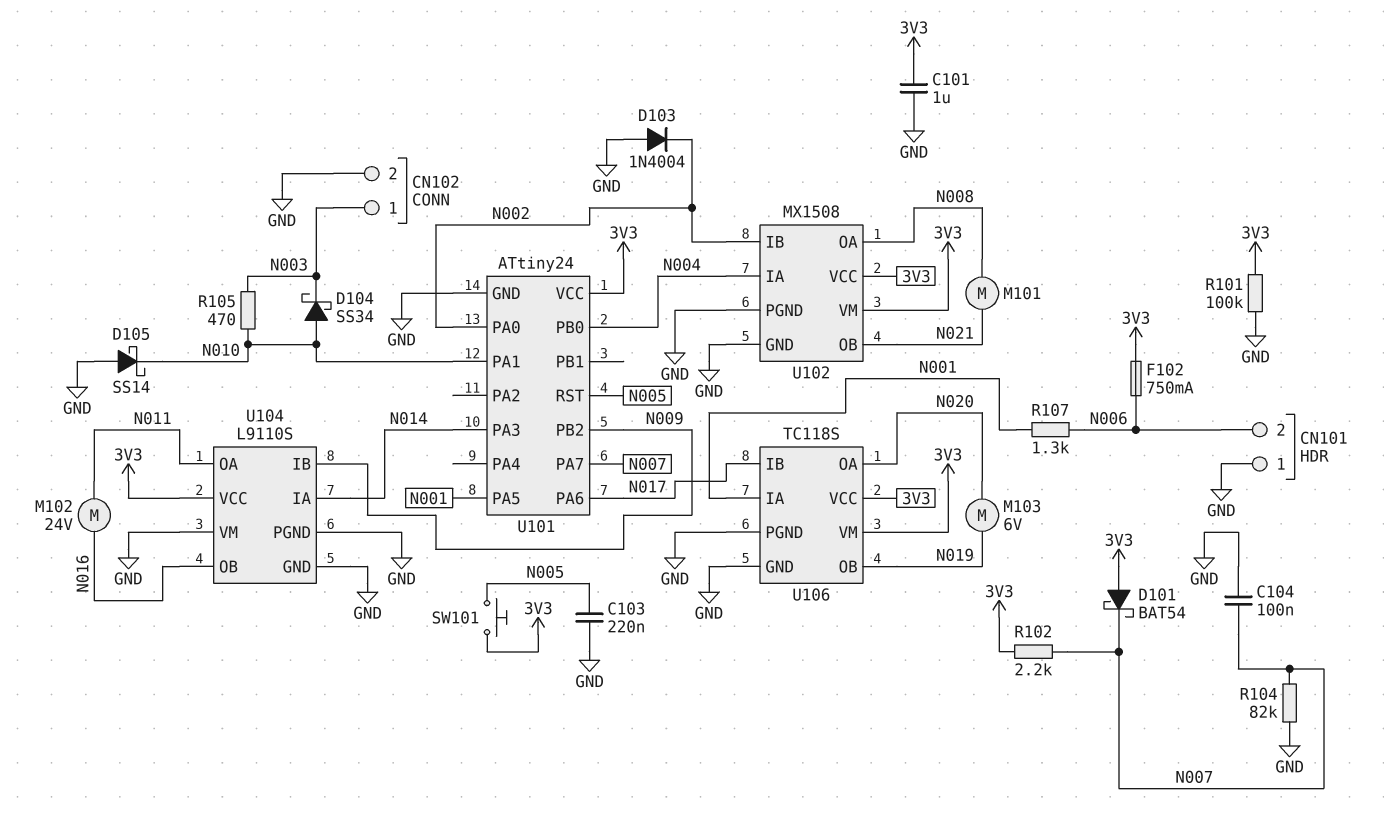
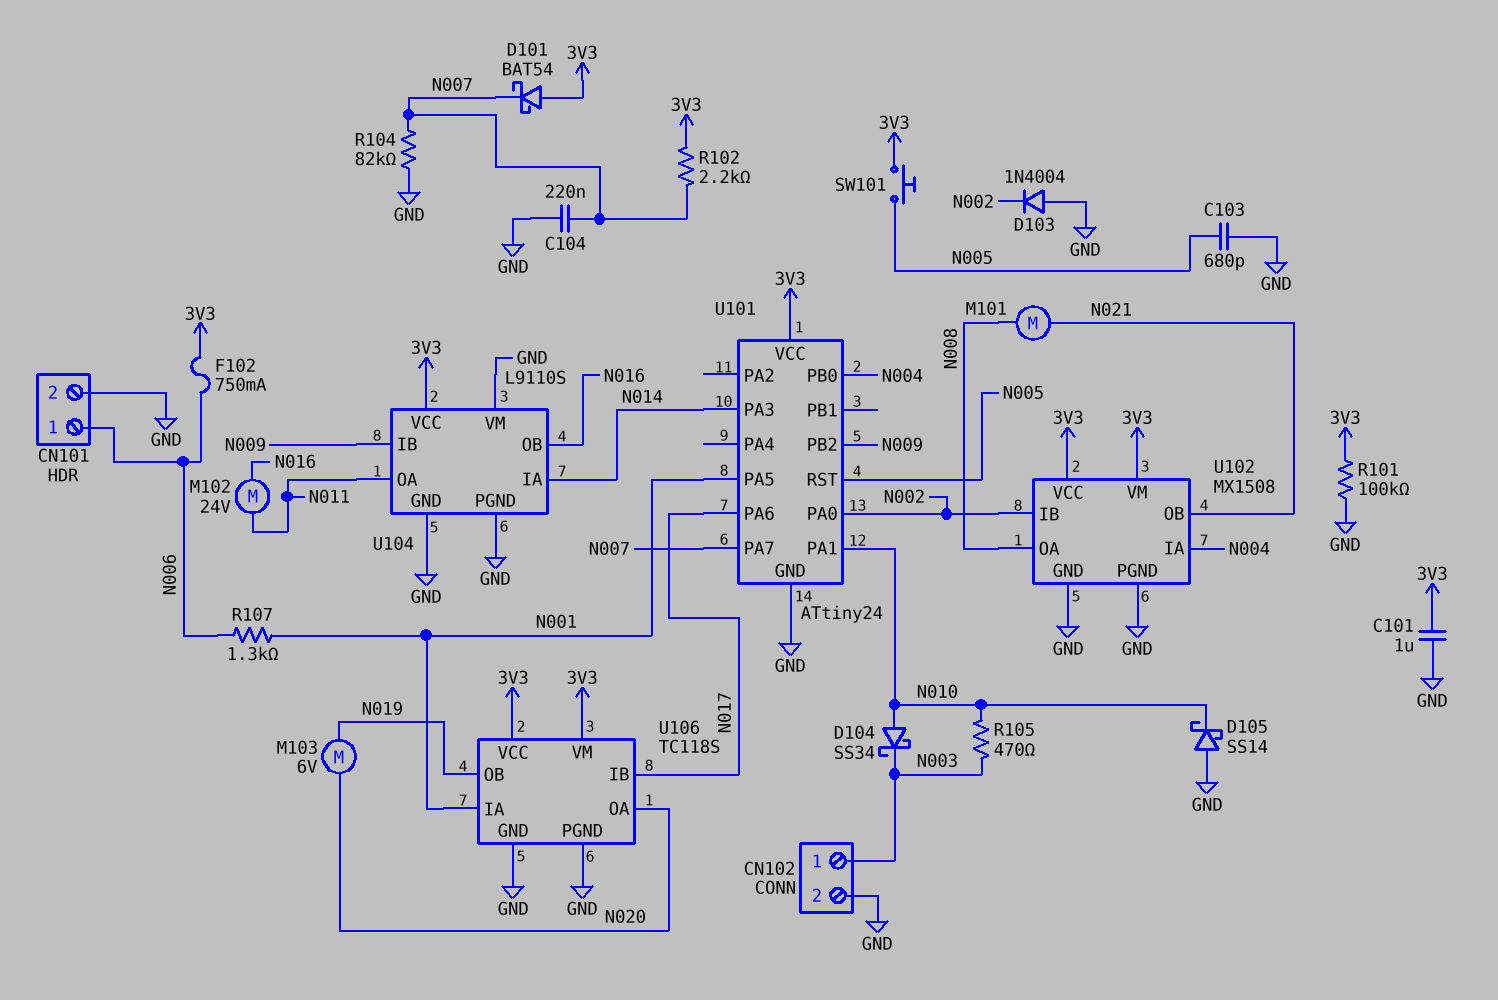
C103: 220nF (GND, N005) -> 680pF (GND, N005)
C104: 100nF (GND, N007) -> 220nF (GND, N007)
CN101 pin 1: GND -> N006
CN101 pin 2: N006 -> GND

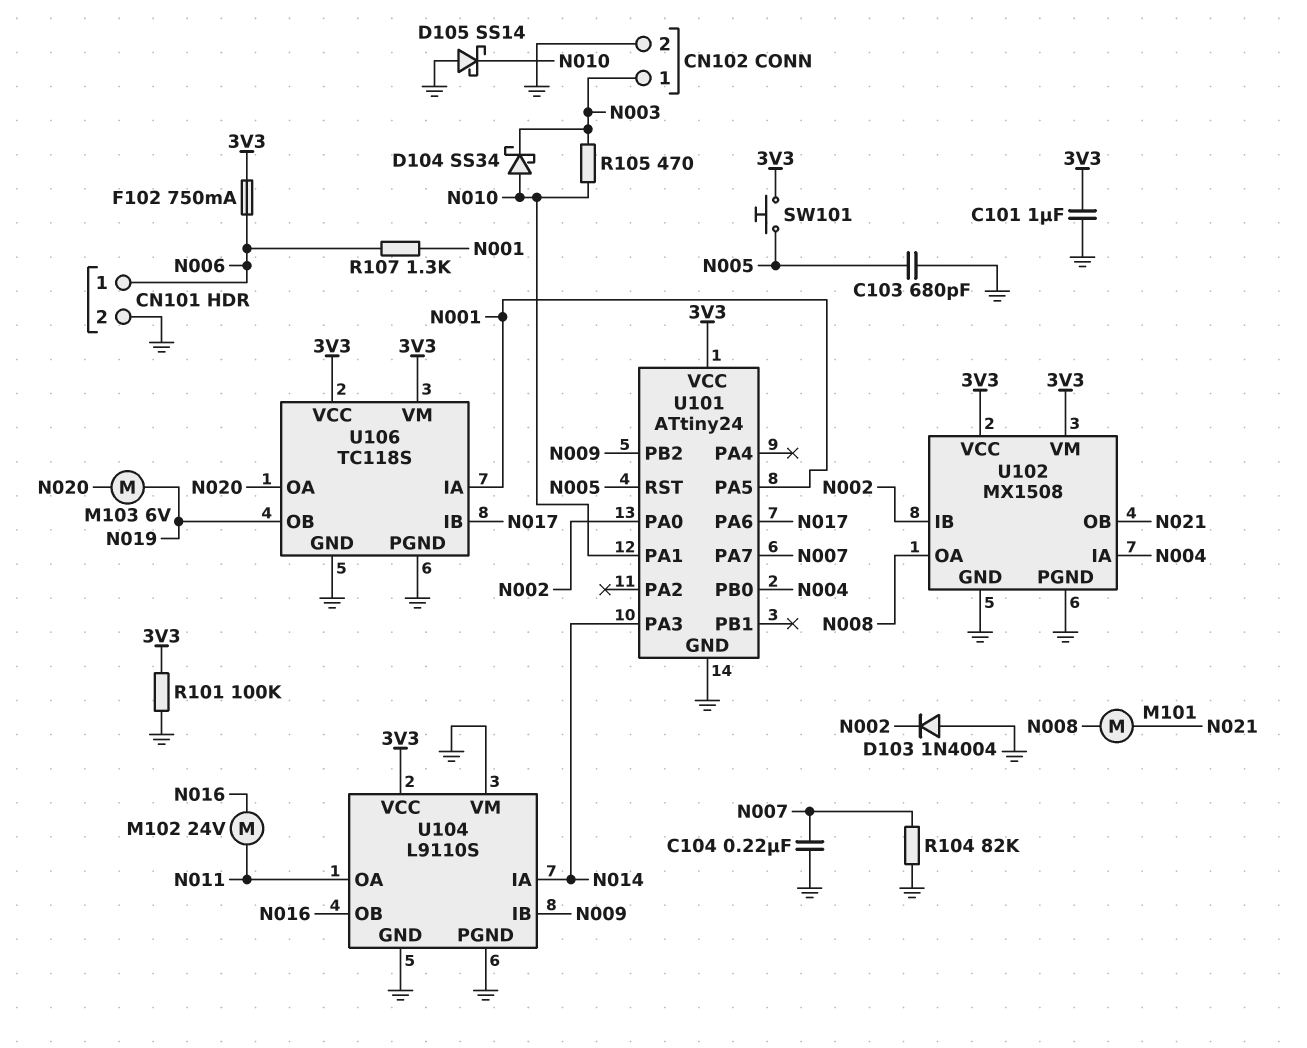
D101: schottky BAT54 (A 3V3, K N007) -> none
R102: 2.2k (3V3, N007) -> none

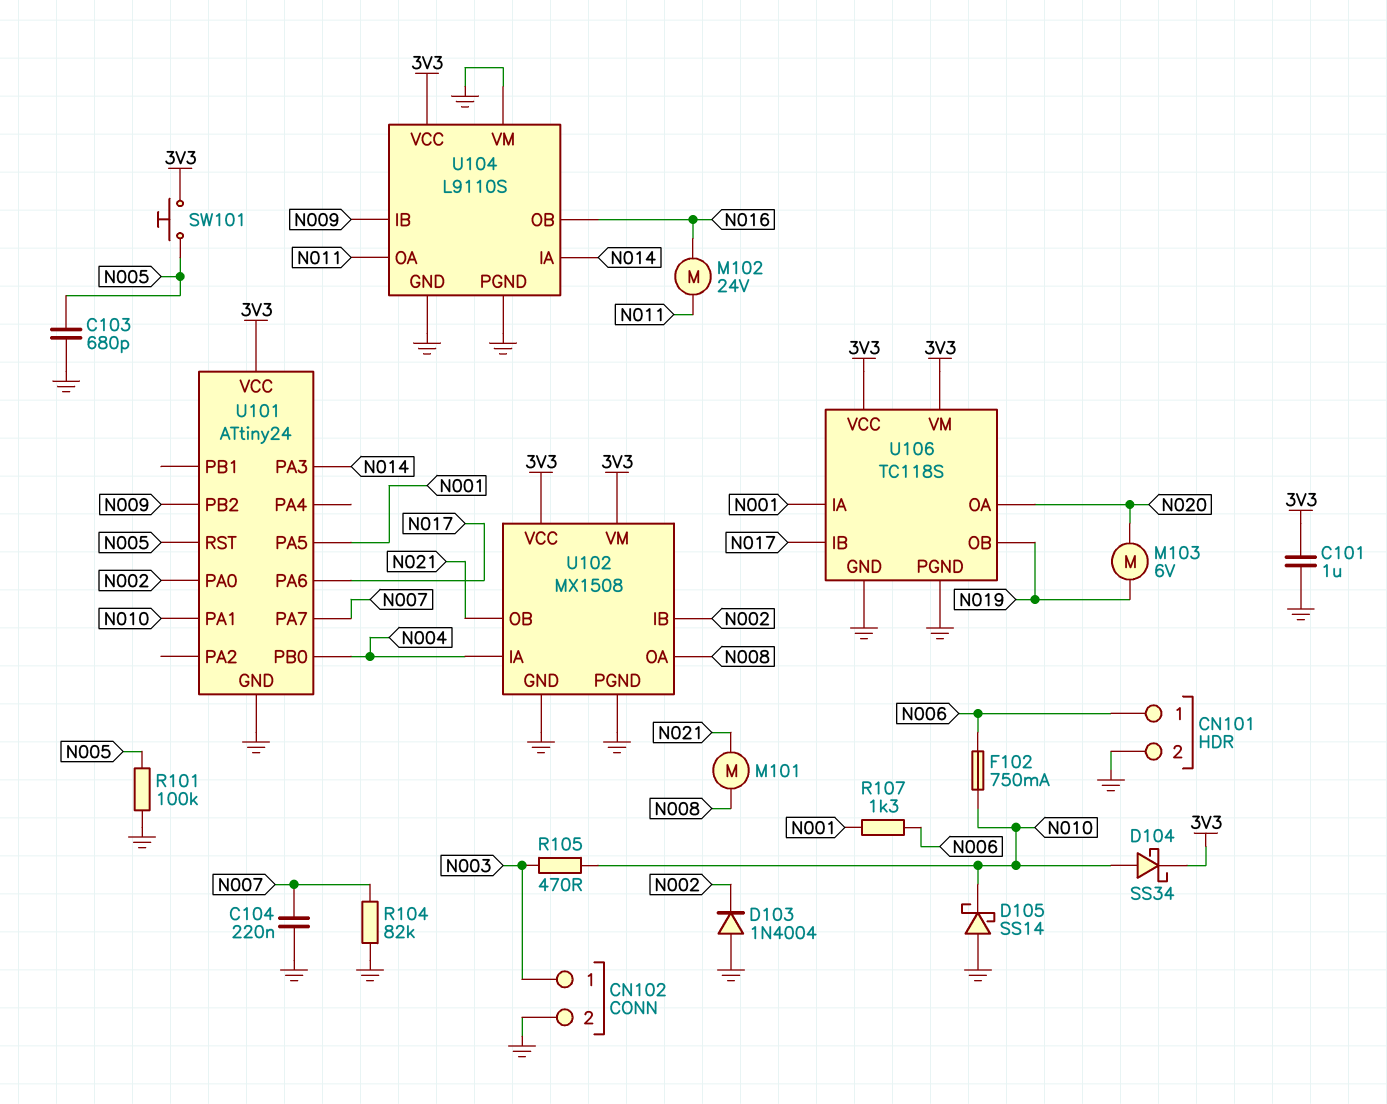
D104: schottky SS34 (A N010, K N003) -> schottky SS34 (A N010, K 3V3)
F102: 750mA (3V3, N006) -> 750mA (N006, N010)
R101: 100k (3V3, GND) -> 100k (GND, N005)

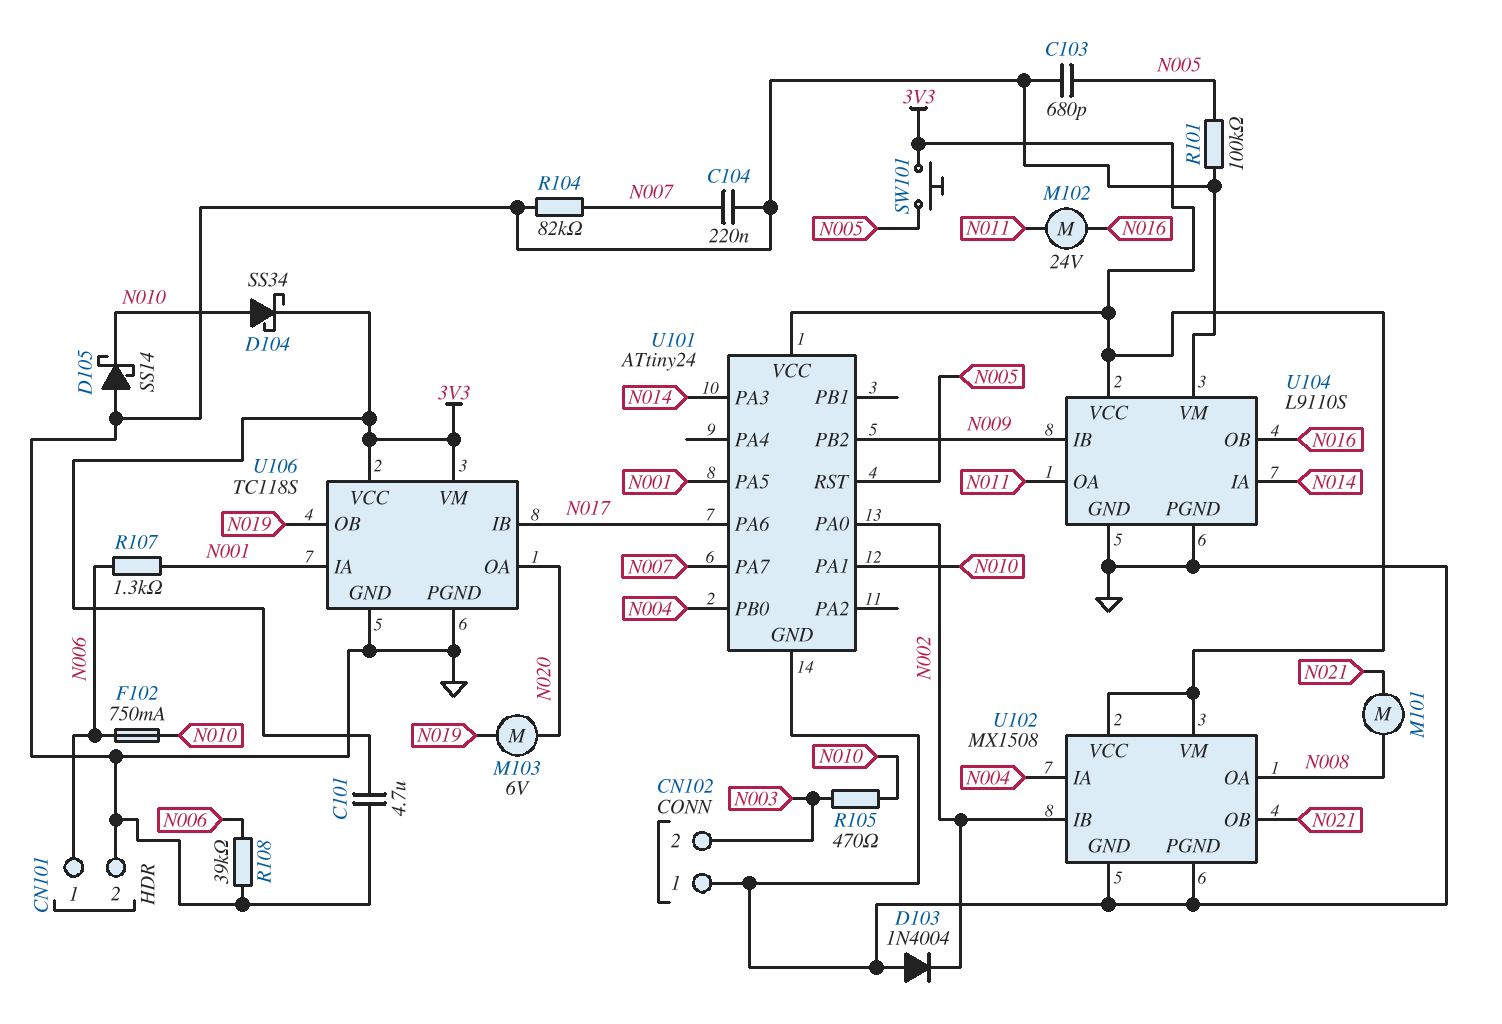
C101: 1uF (3V3, GND) -> 4.7uF (3V3, GND)
CN102 pin 1: N003 -> GND
CN102 pin 2: GND -> N003
R108: none -> 39k (GND, N006)

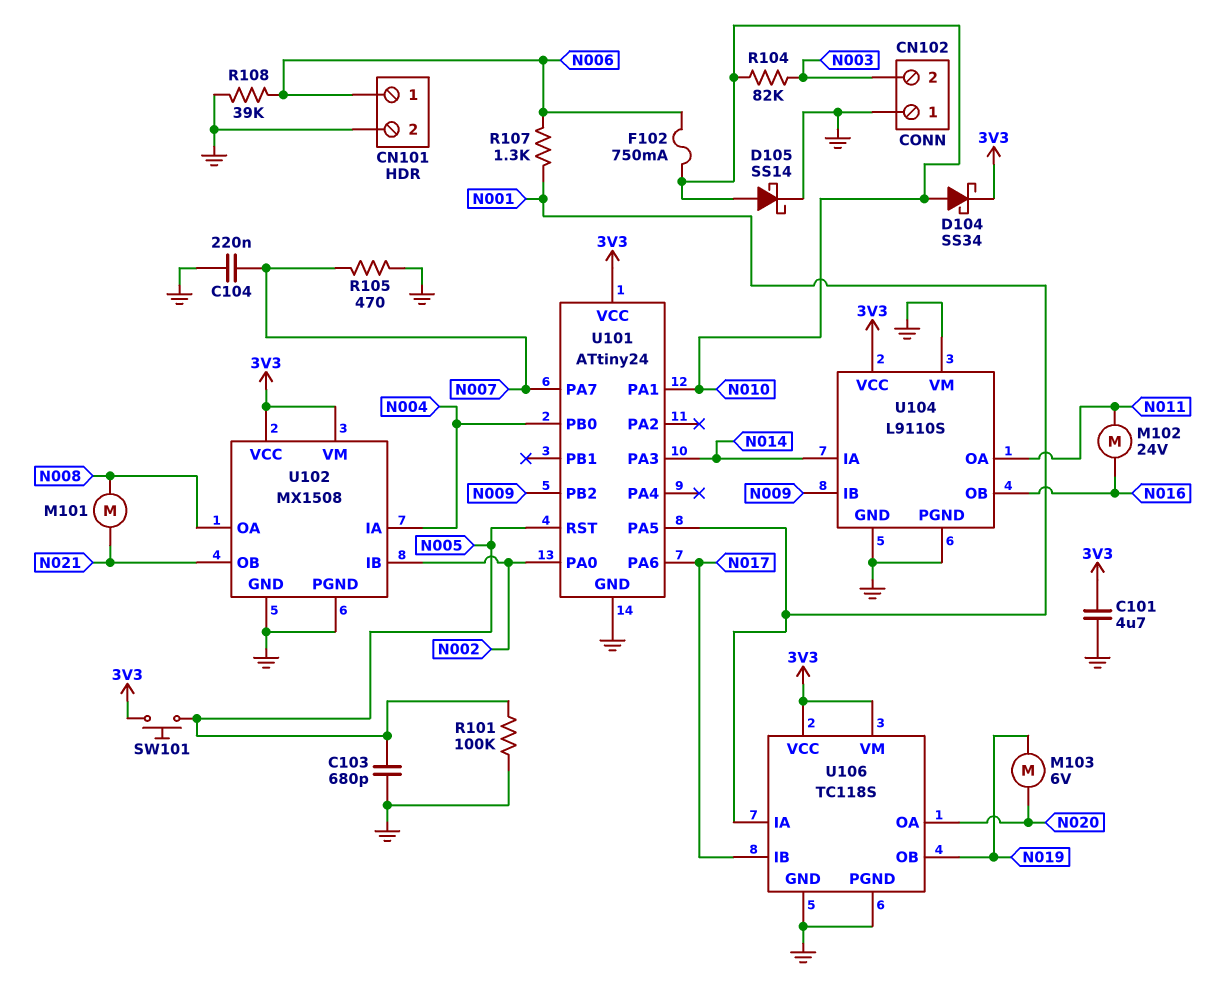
D103: diode 1N4004 (A GND, K N002) -> none
D105: schottky SS14 (A GND, K N010) -> schottky SS14 (A N010, K GND)
R104: 82k (GND, N007) -> 82k (N003, N010)
R105: 470 (N003, N010) -> 470 (GND, N007)

